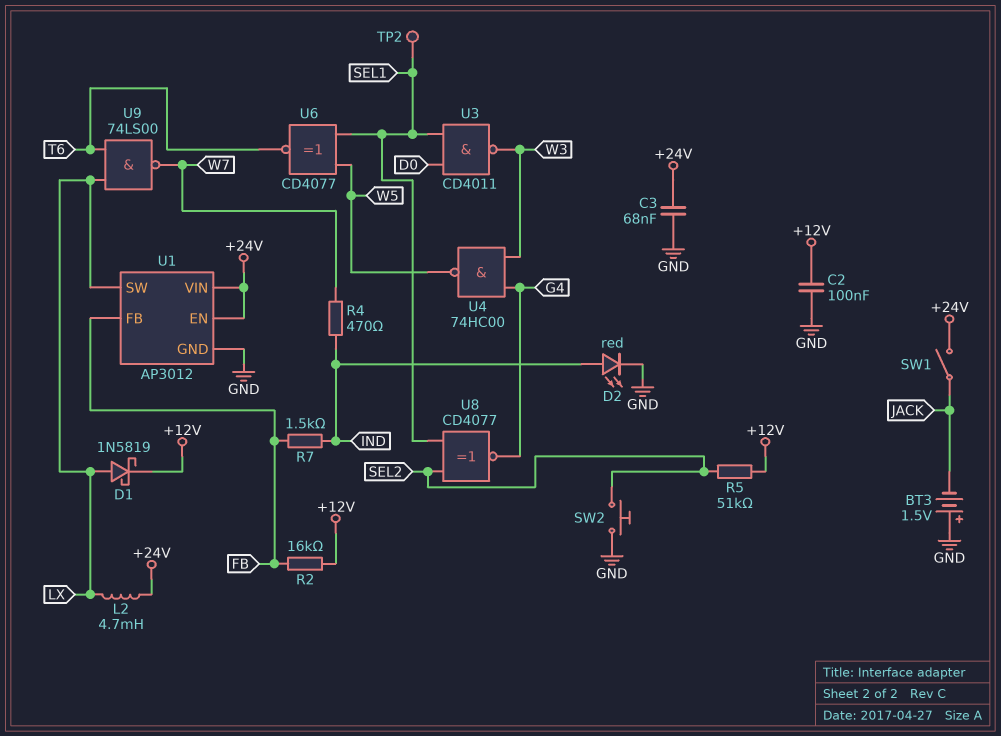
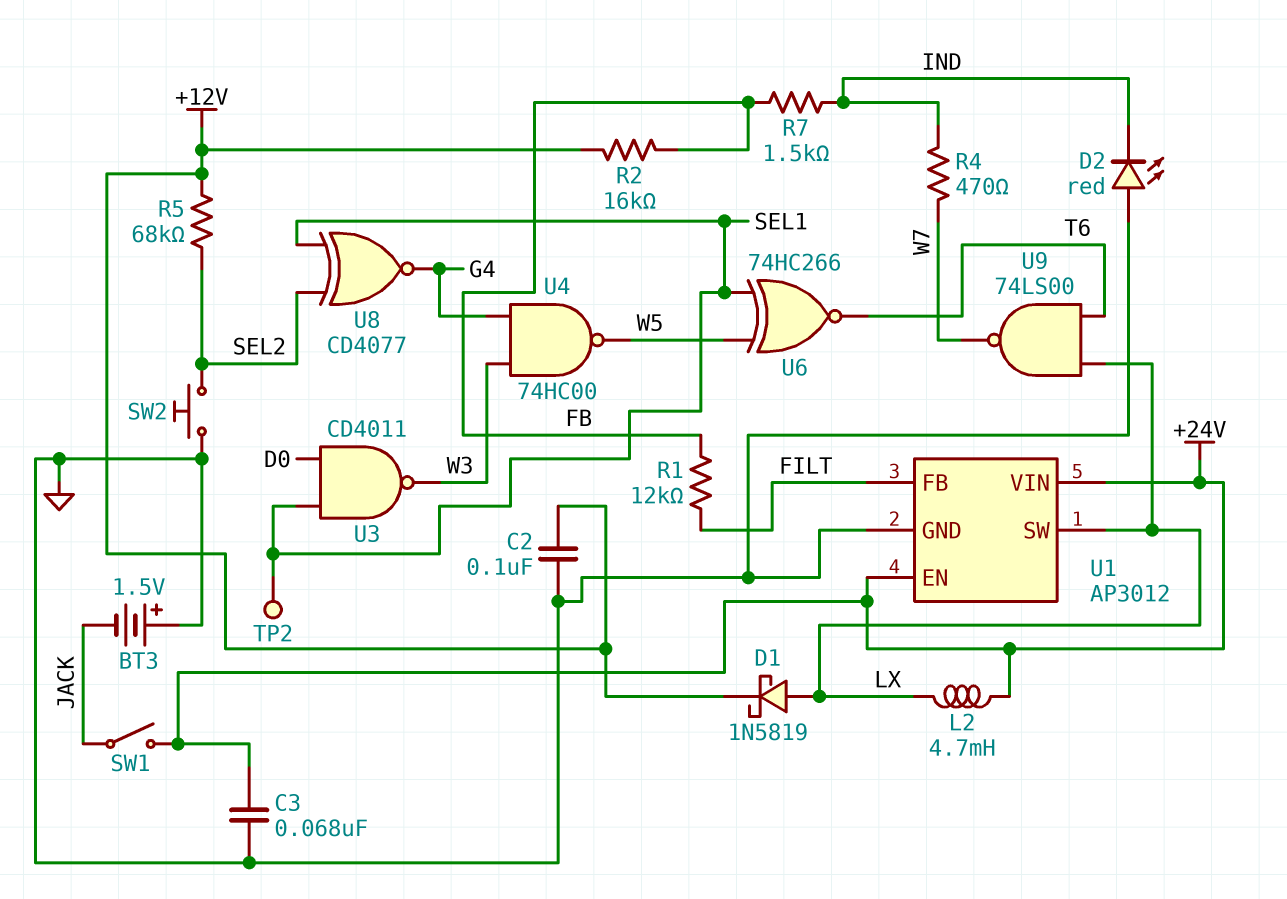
D2: LED red (A IND, K GND) -> LED red (A GND, K IND)
R1: none -> 12k (FB, FILT)
R5: 51k (+12V, SEL2) -> 68k (+12V, SEL2)
U1 pin FB: FB -> FILT
U6: XNOR CD4077 (in SEL1, in W5, out T6) -> XNOR 74HC266 (in SEL1, in W5, out T6)

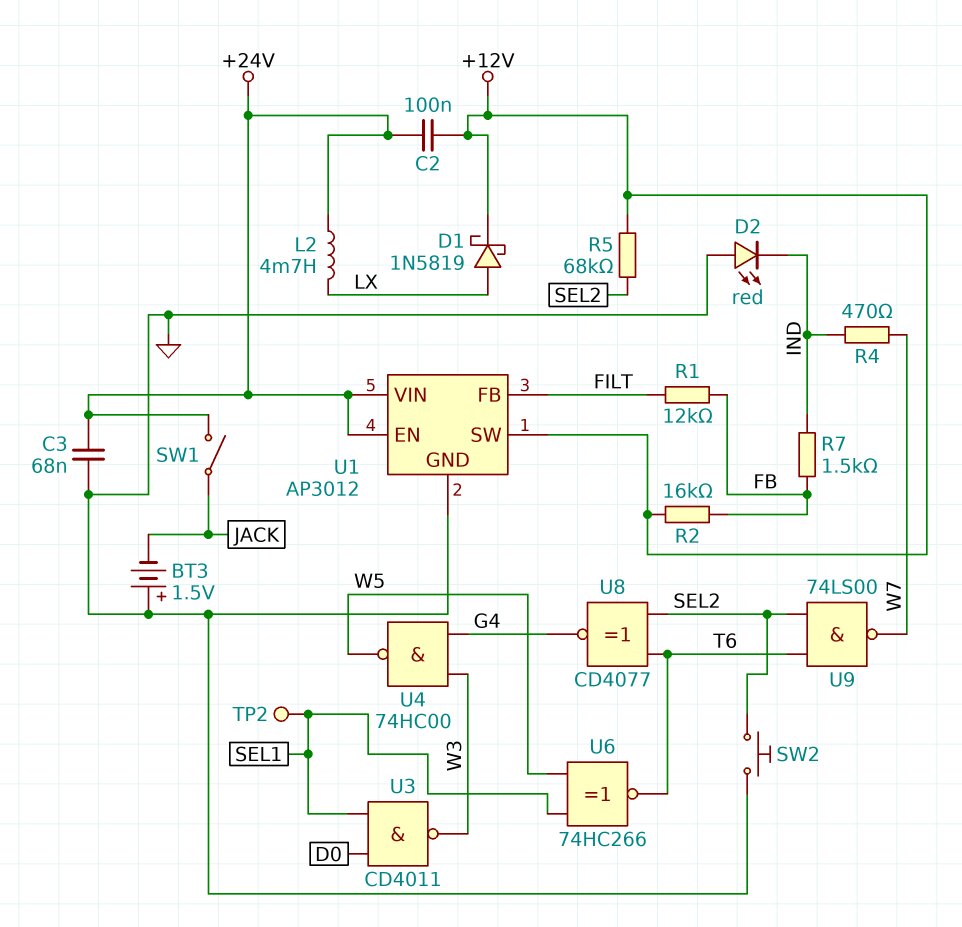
C2: 100nF (+12V, GND) -> 100nF (+12V, +24V)
U1 pin SW: LX -> +12V
U8: XNOR CD4077 (in SEL1, in SEL2, out G4) -> XNOR CD4077 (in SEL2, in T6, out G4)
U9: NAND 74LS00 (in LX, in T6, out W7) -> NAND 74LS00 (in SEL2, in T6, out W7)

